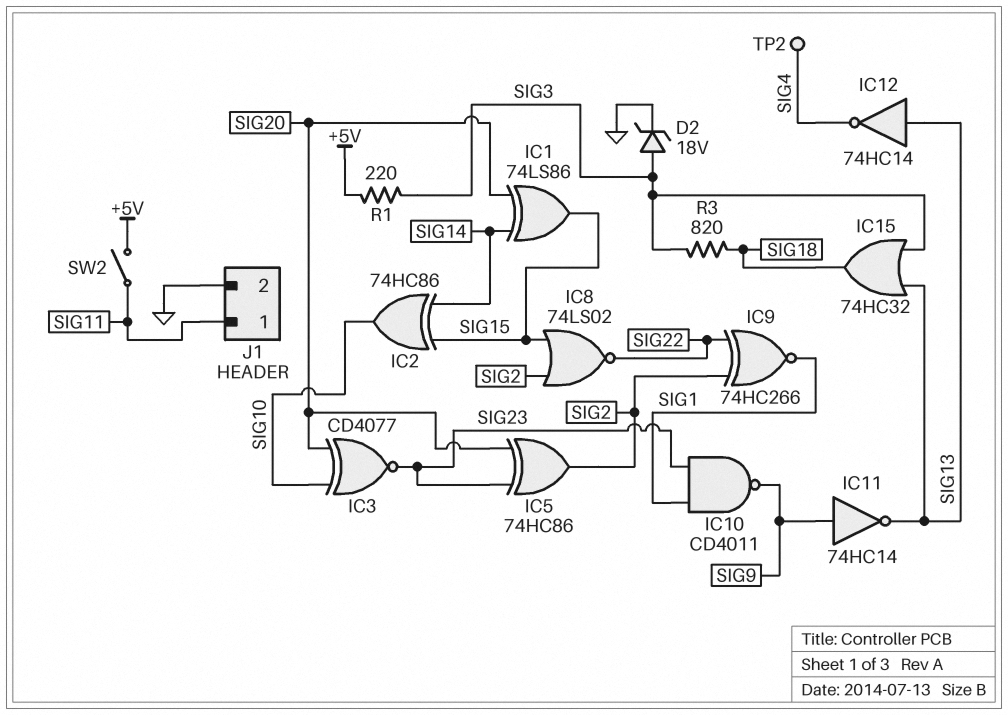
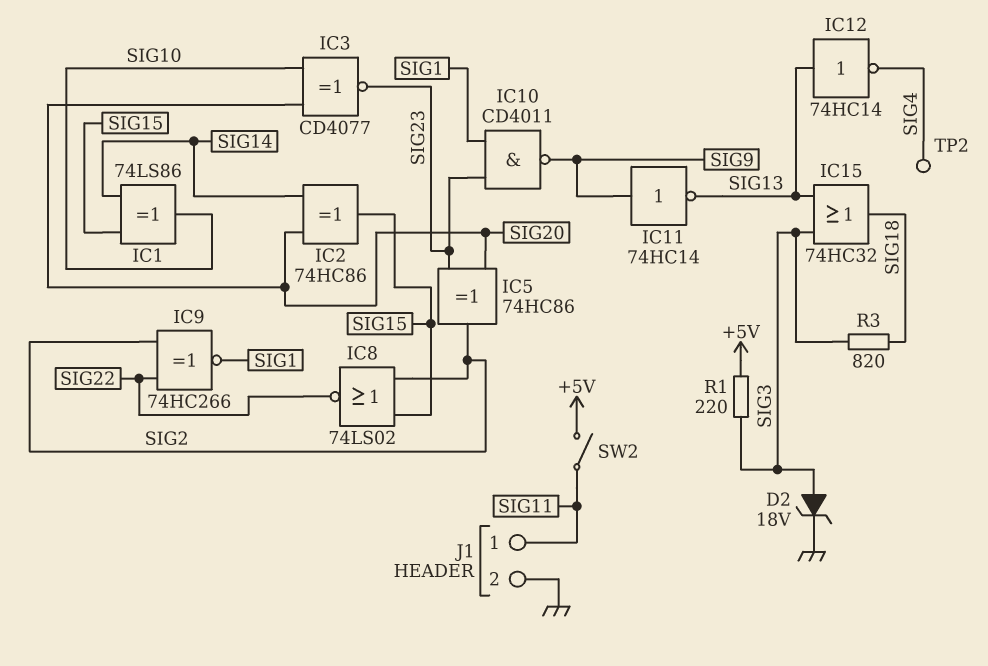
IC1: XOR 74LS86 (in SIG14, in SIG20, out SIG15) -> XOR 74LS86 (in SIG14, in SIG15, out SIG10)
IC2: XOR 74HC86 (in SIG14, in SIG15, out SIG10) -> XOR 74HC86 (in SIG14, in SIG20, out SIG15)

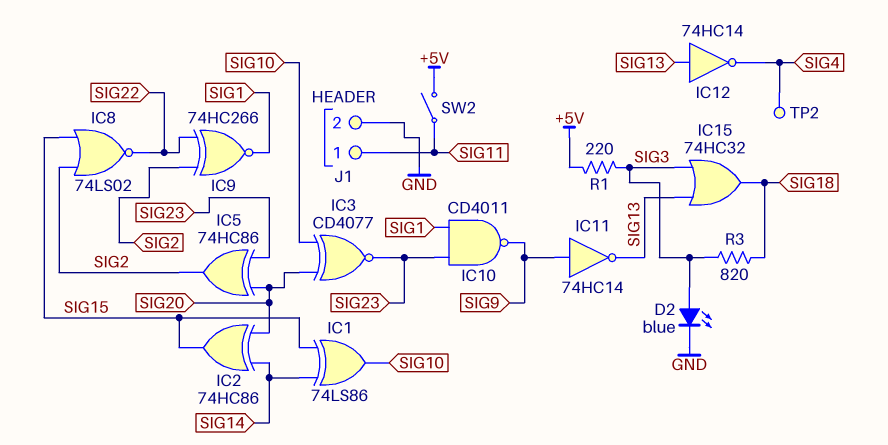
D2: zener 18V (A SIG3, K GND) -> LED blue (A SIG3, K GND)

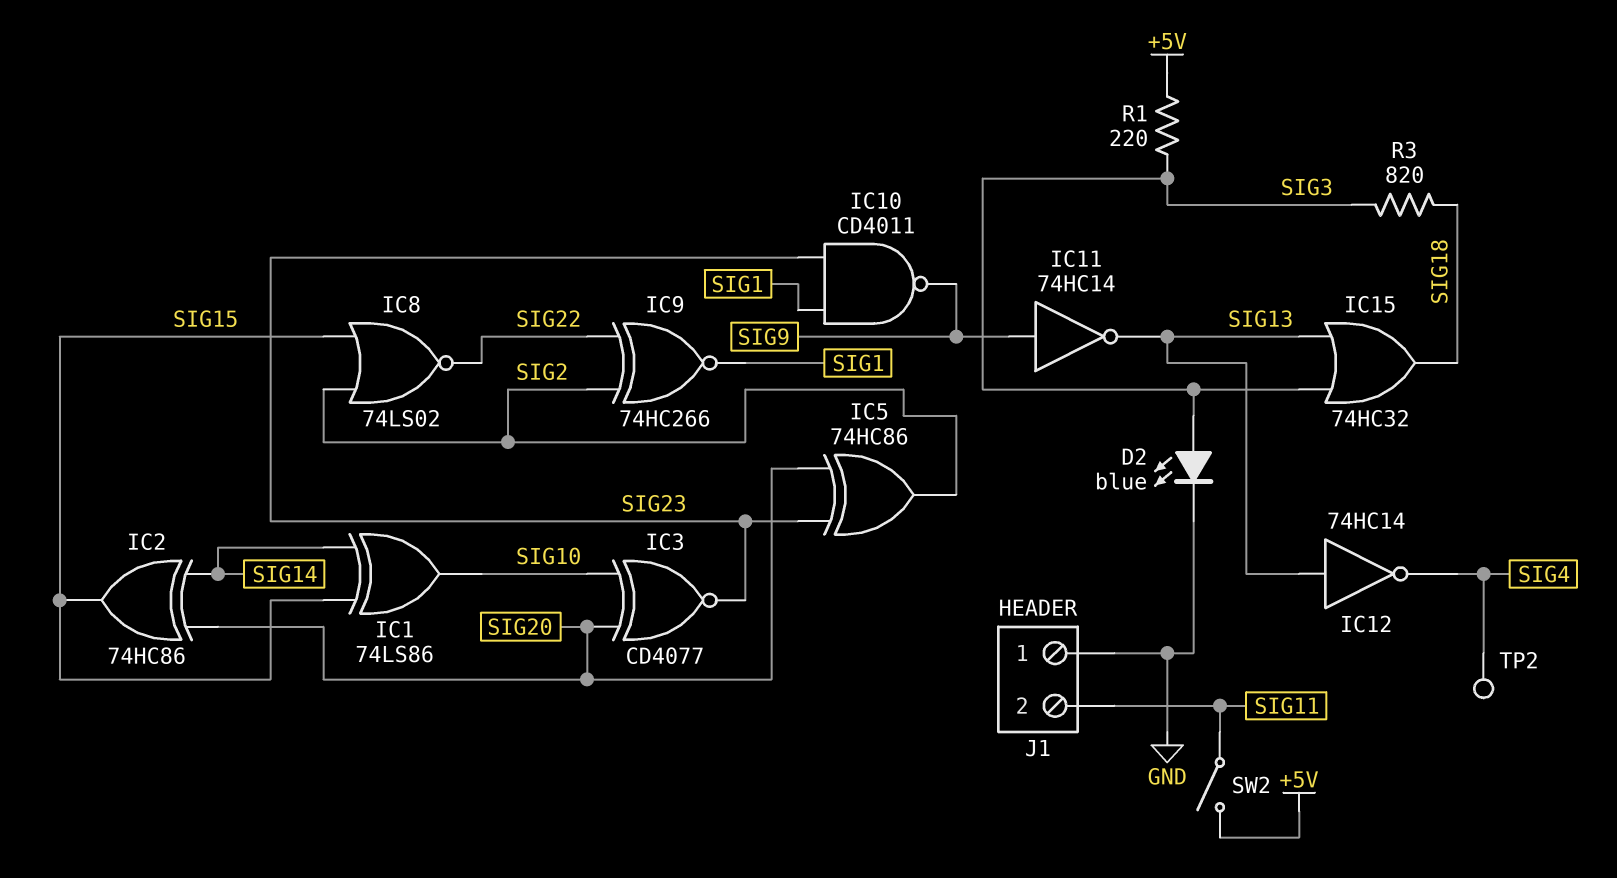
J1 pin 1: SIG11 -> GND
J1 pin 2: GND -> SIG11

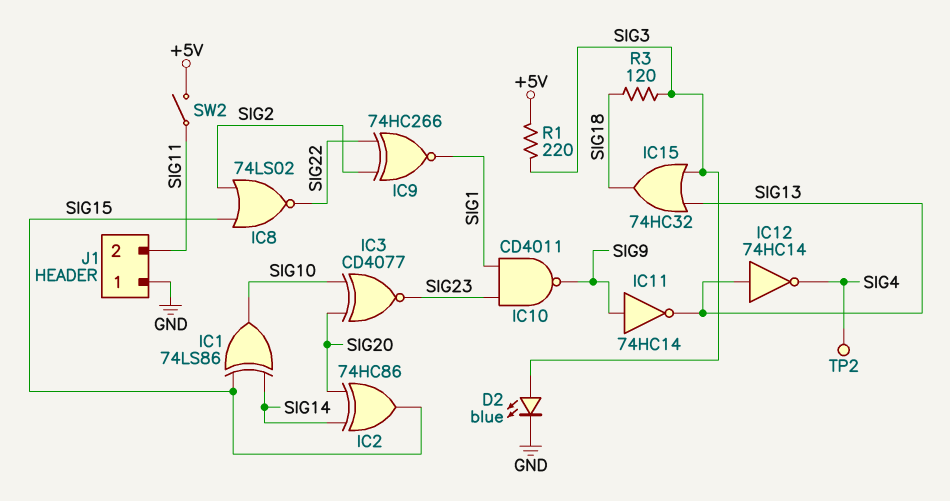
IC5: XOR 74HC86 (in SIG20, in SIG23, out SIG2) -> none
R3: 820 (SIG3, SIG18) -> 120 (SIG3, SIG18)

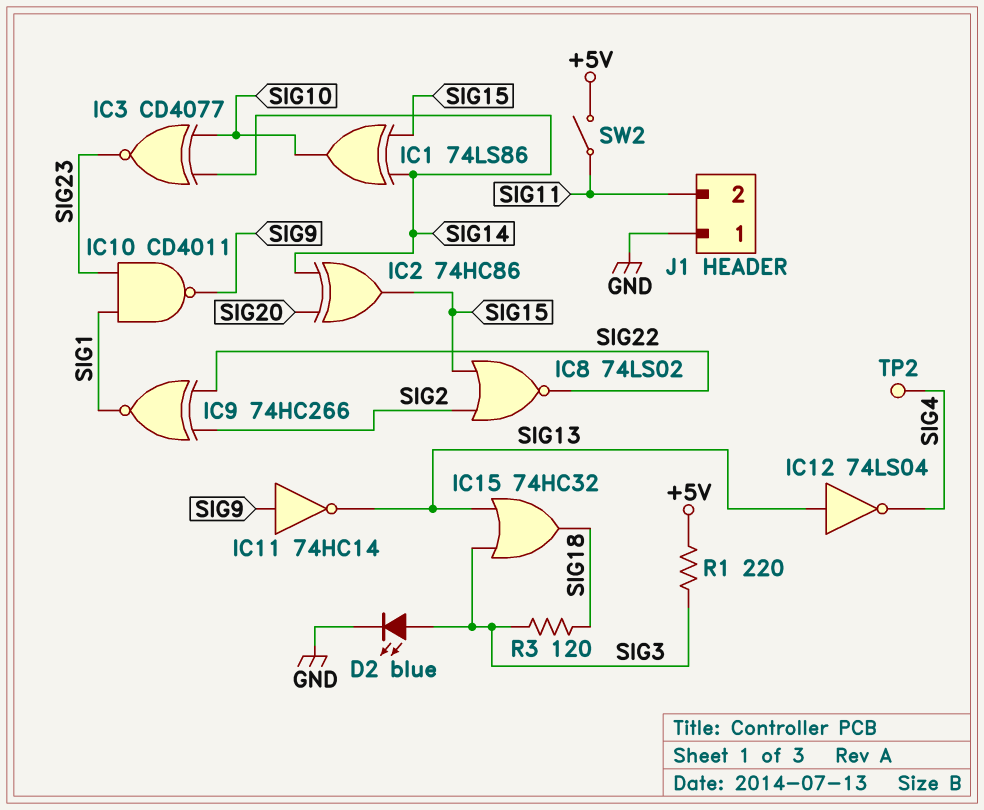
IC3: XNOR CD4077 (in SIG10, in SIG20, out SIG23) -> XNOR CD4077 (in SIG10, in SIG14, out SIG23)
IC12: NOT 74HC14 (in SIG13, out SIG4) -> NOT 74LS04 (in SIG13, out SIG4)

